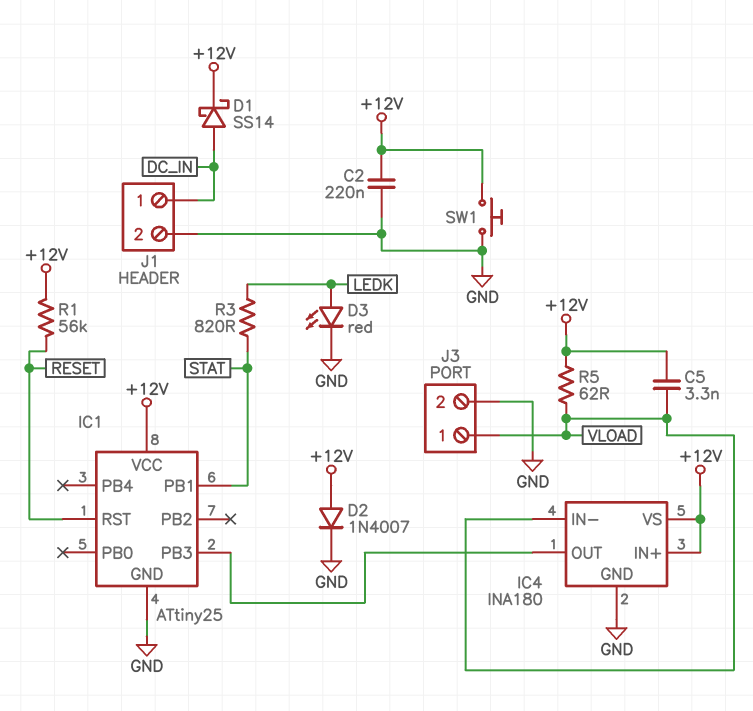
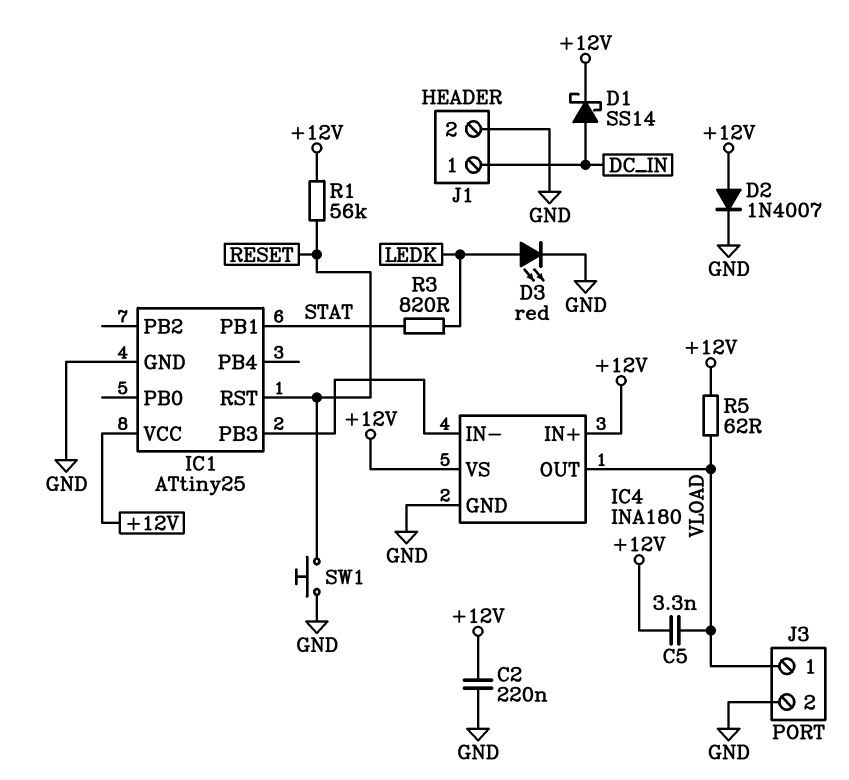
IC4 pin IN-: VLOAD -> IC1/PB3
IC4 pin OUT: IC1/PB3 -> VLOAD
SW1: button (+12V, GND) -> button (GND, RESET)

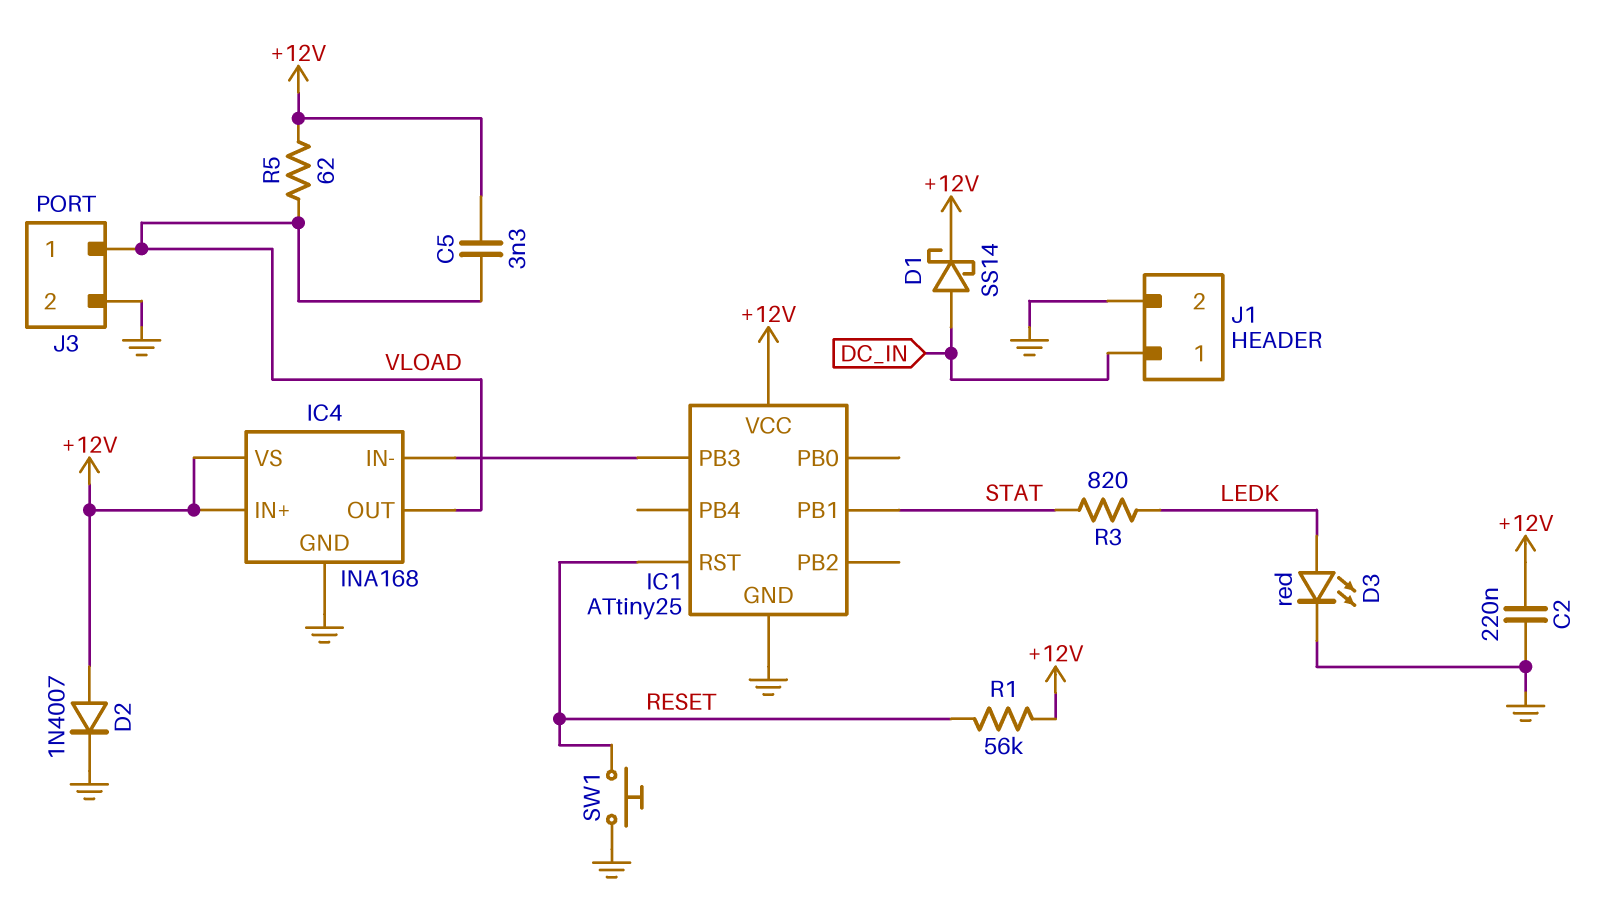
IC4: INA180 -> INA168

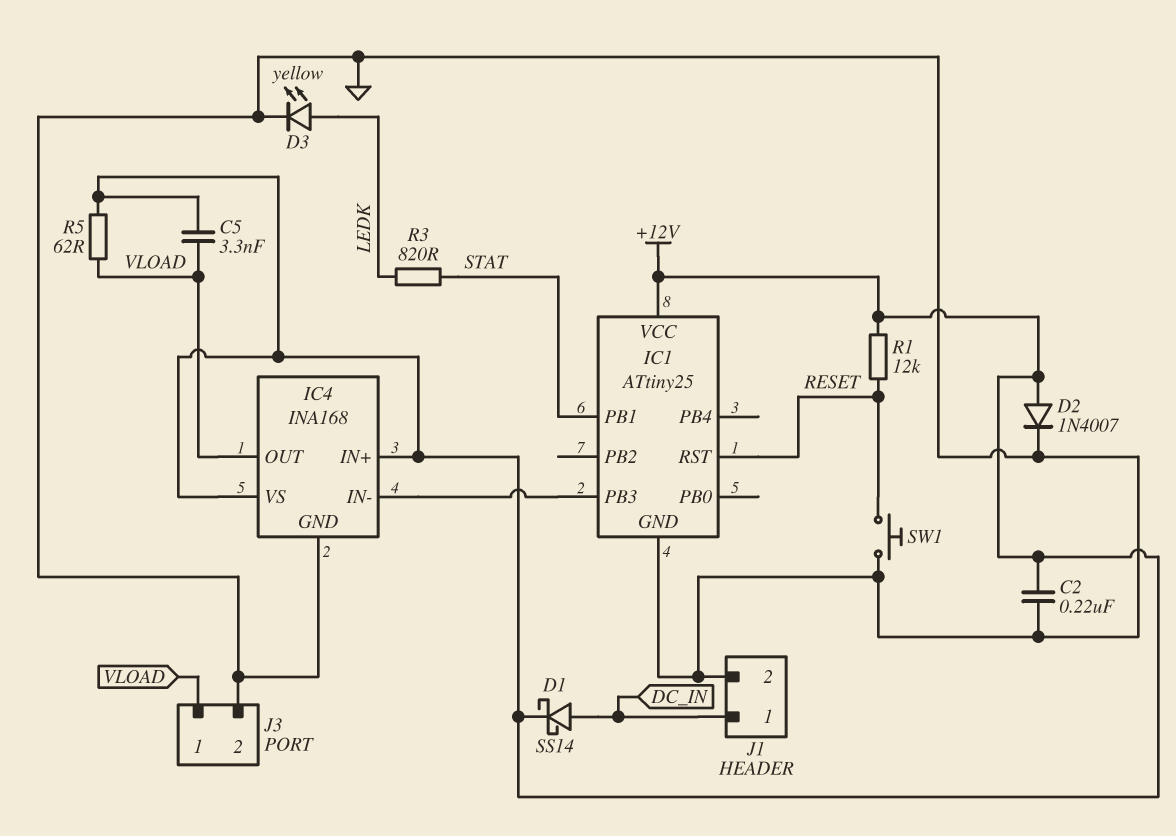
D3: LED red (A LEDK, K GND) -> LED yellow (A LEDK, K GND)
R1: 56k (+12V, RESET) -> 12k (+12V, RESET)

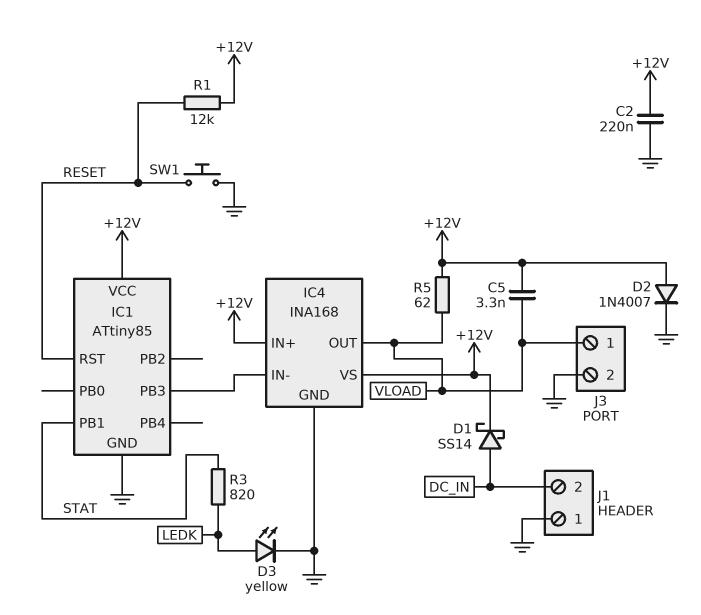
IC1: ATtiny25 -> ATtiny85
J1 pin 1: DC_IN -> GND
J1 pin 2: GND -> DC_IN

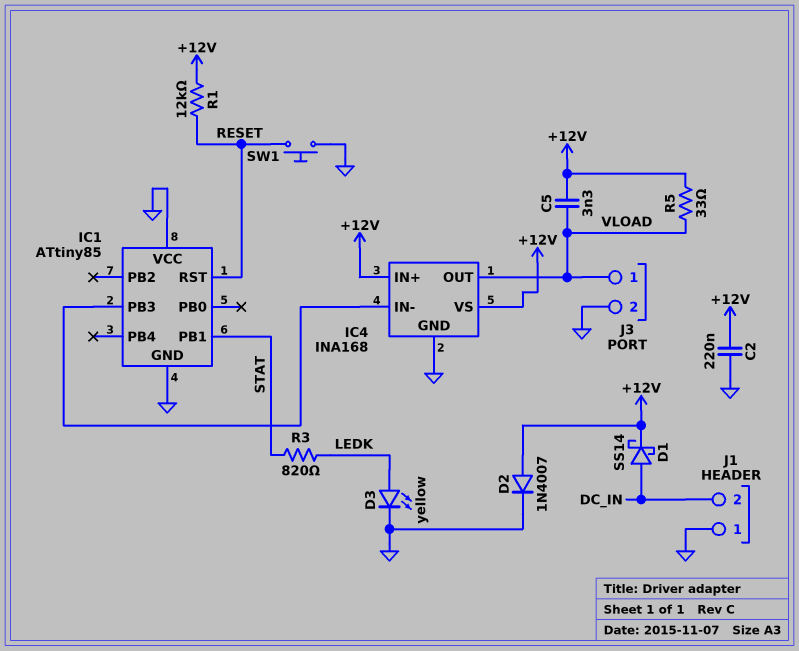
IC1 pin VCC: +12V -> GND
R5: 62 (+12V, VLOAD) -> 33 (+12V, VLOAD)

